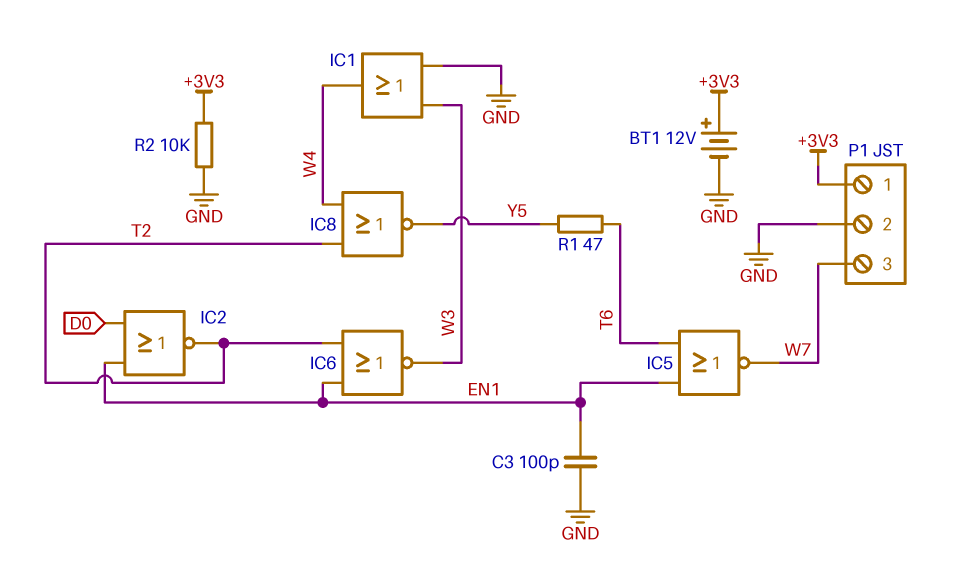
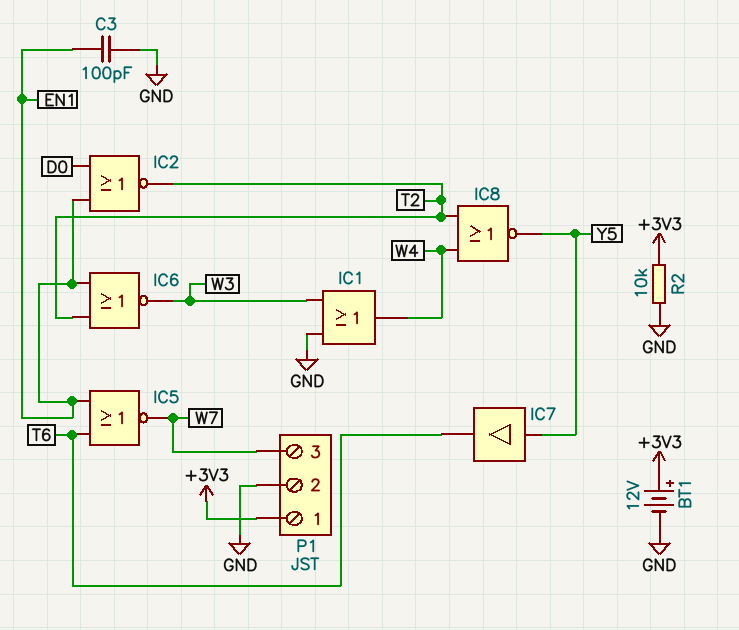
IC7: none -> buffer (in Y5, out T6)
R1: 47 (T6, Y5) -> none

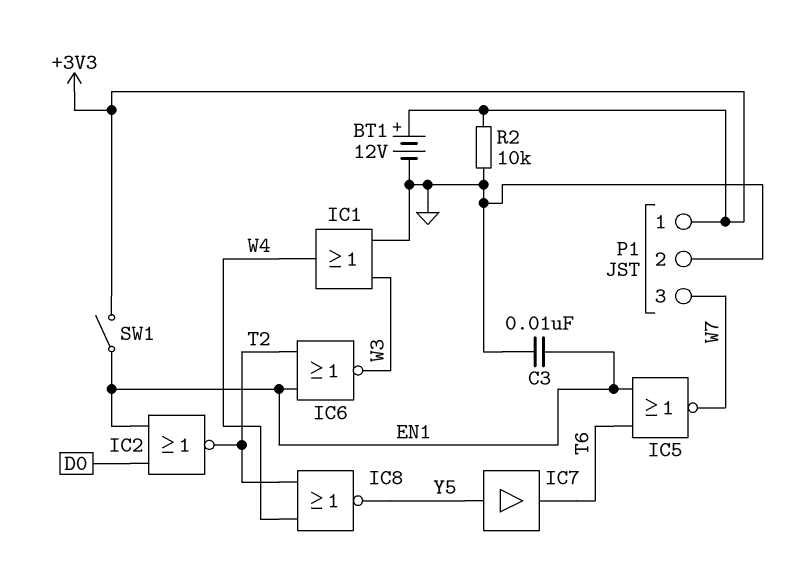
C3: 100pF (EN1, GND) -> 10nF (EN1, GND)
SW1: none -> switch (+3V3, EN1)

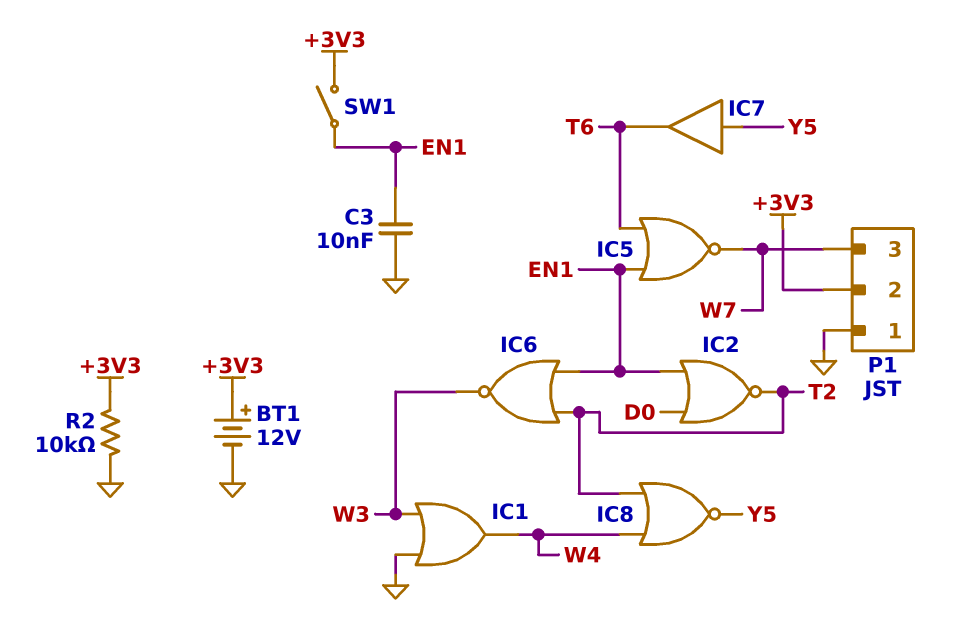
P1 pin 1: +3V3 -> GND
P1 pin 2: GND -> +3V3

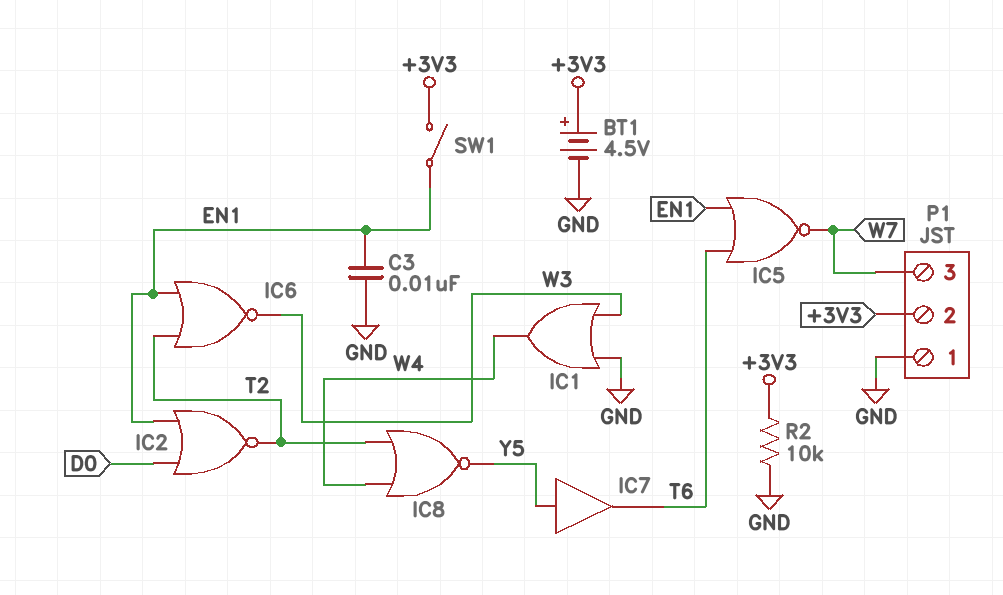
BT1: 12V (plus +3V3, minus GND) -> 4.5V (plus +3V3, minus GND)

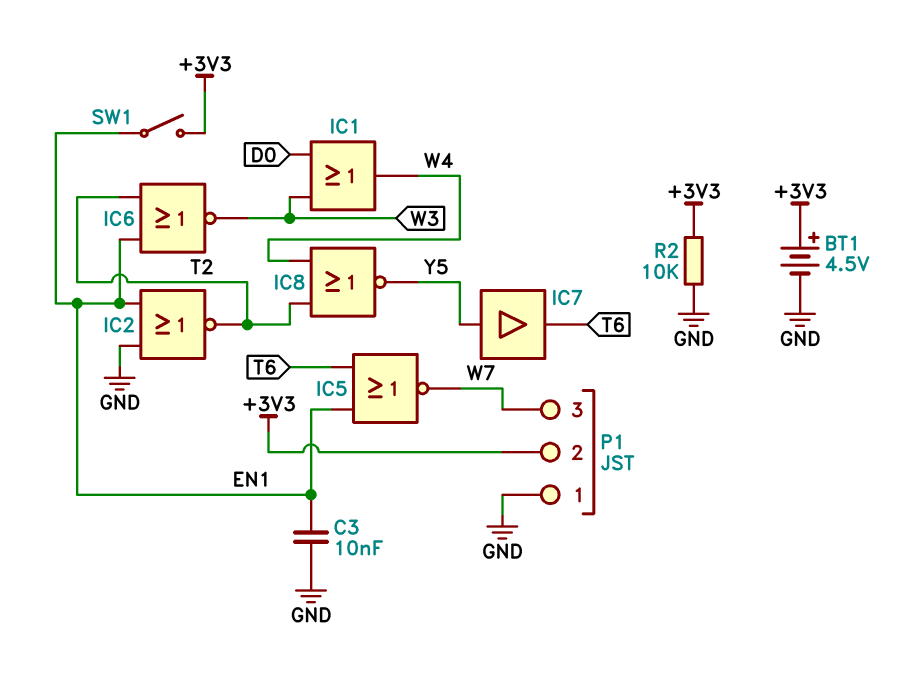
IC1: OR (in GND, in W3, out W4) -> OR (in D0, in W3, out W4)
IC2: NOR (in D0, in EN1, out T2) -> NOR (in EN1, in GND, out T2)

